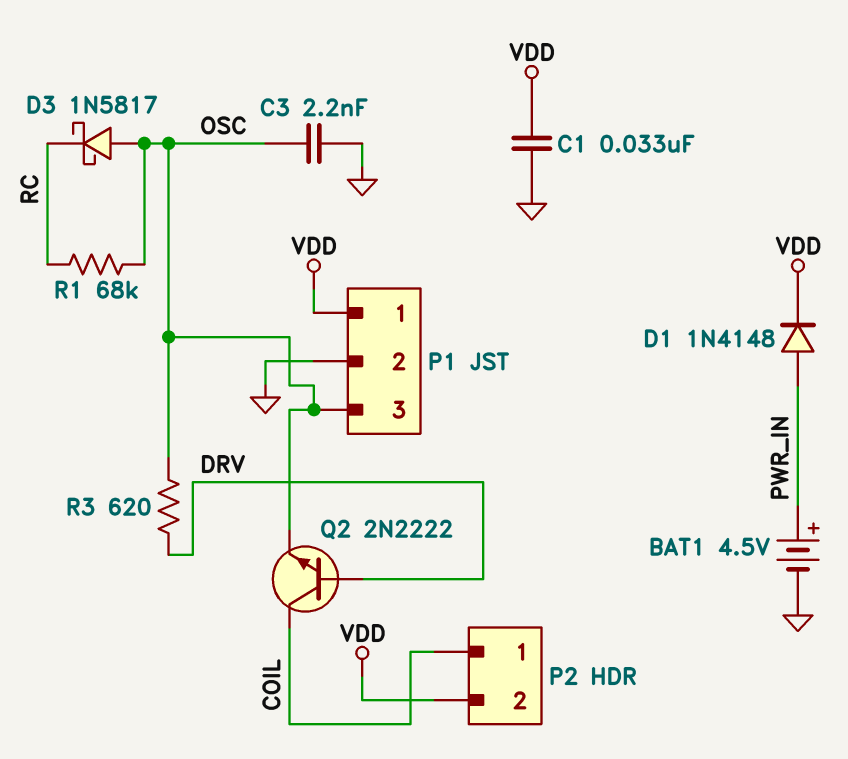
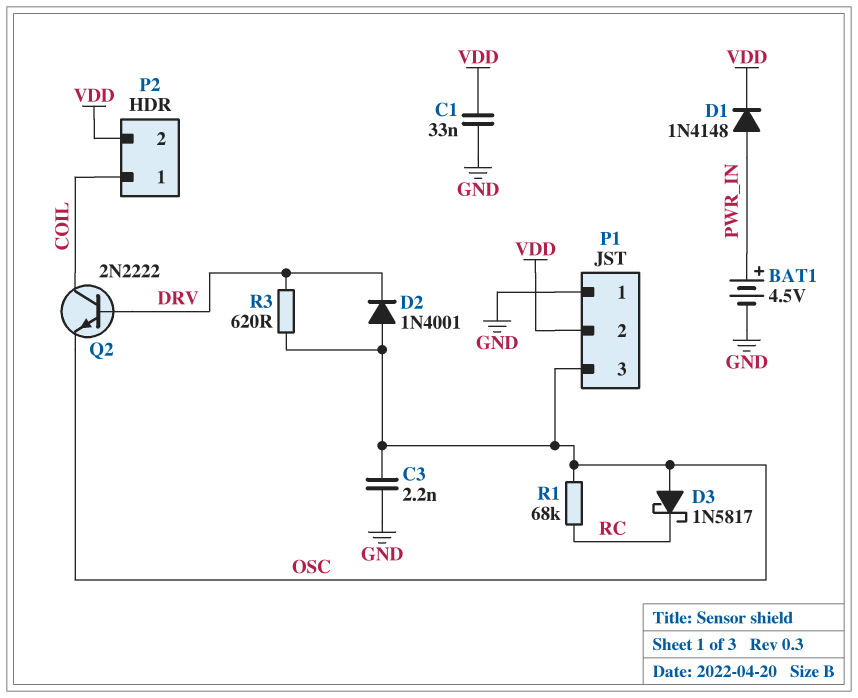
D2: none -> diode 1N4001 (A OSC, K DRV)
P1 pin 1: VDD -> GND
P1 pin 2: GND -> VDD

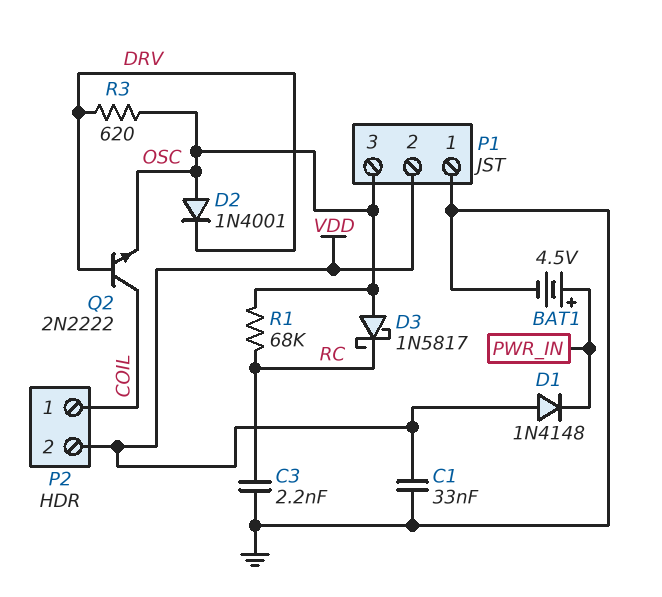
C3: 2.2nF (GND, OSC) -> 2.2nF (GND, RC)
D1: diode 1N4148 (A PWR_IN, K VDD) -> diode 1N4148 (A VDD, K PWR_IN)

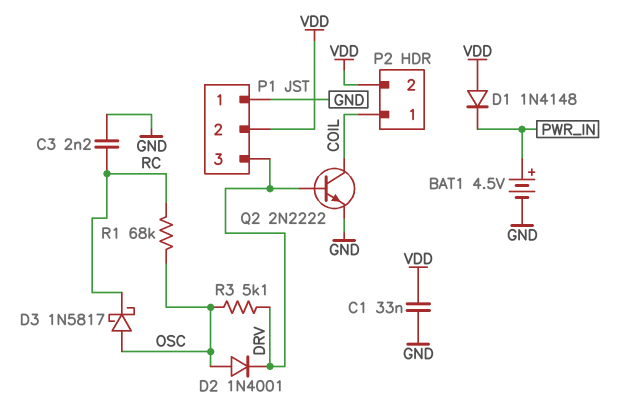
P1 pin 3: OSC -> DRV
Q2: NPN 2N2222 (B DRV, C COIL, E OSC) -> NPN 2N2222 (B DRV, C COIL, E GND)
R3: 620 (DRV, OSC) -> 5.1k (DRV, OSC)

